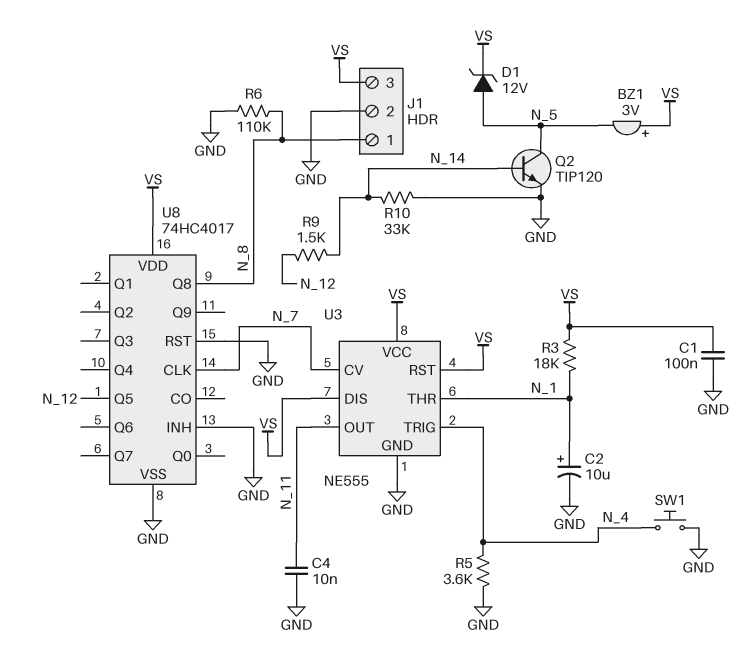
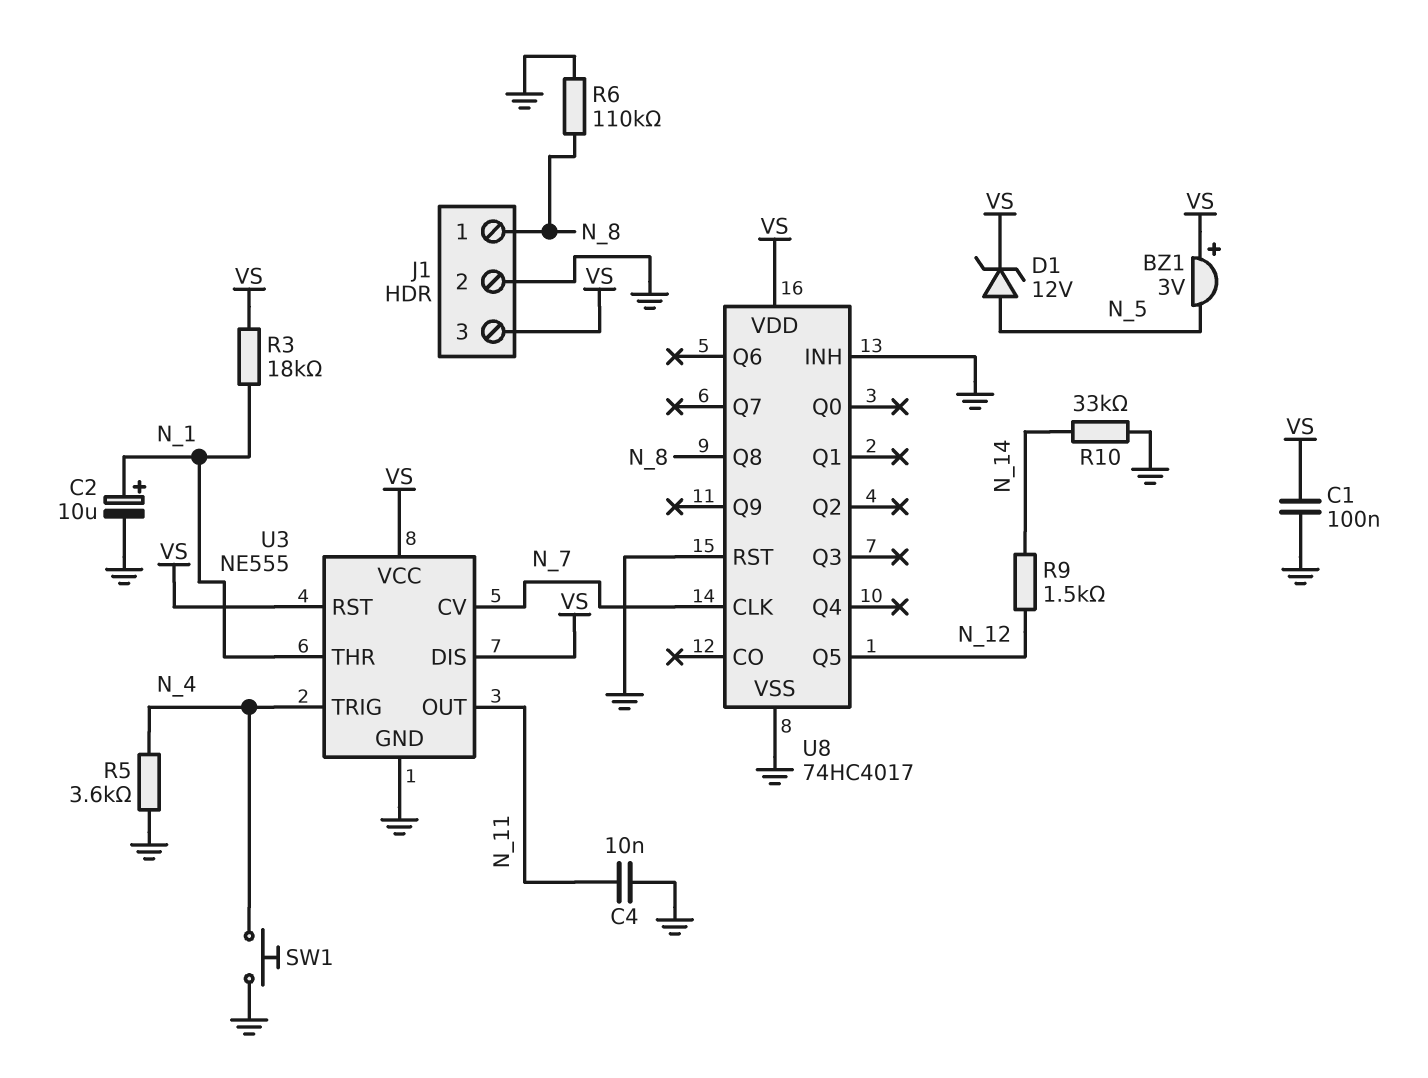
Q2: NPN TIP120 (B N_14, C N_5, E GND) -> none

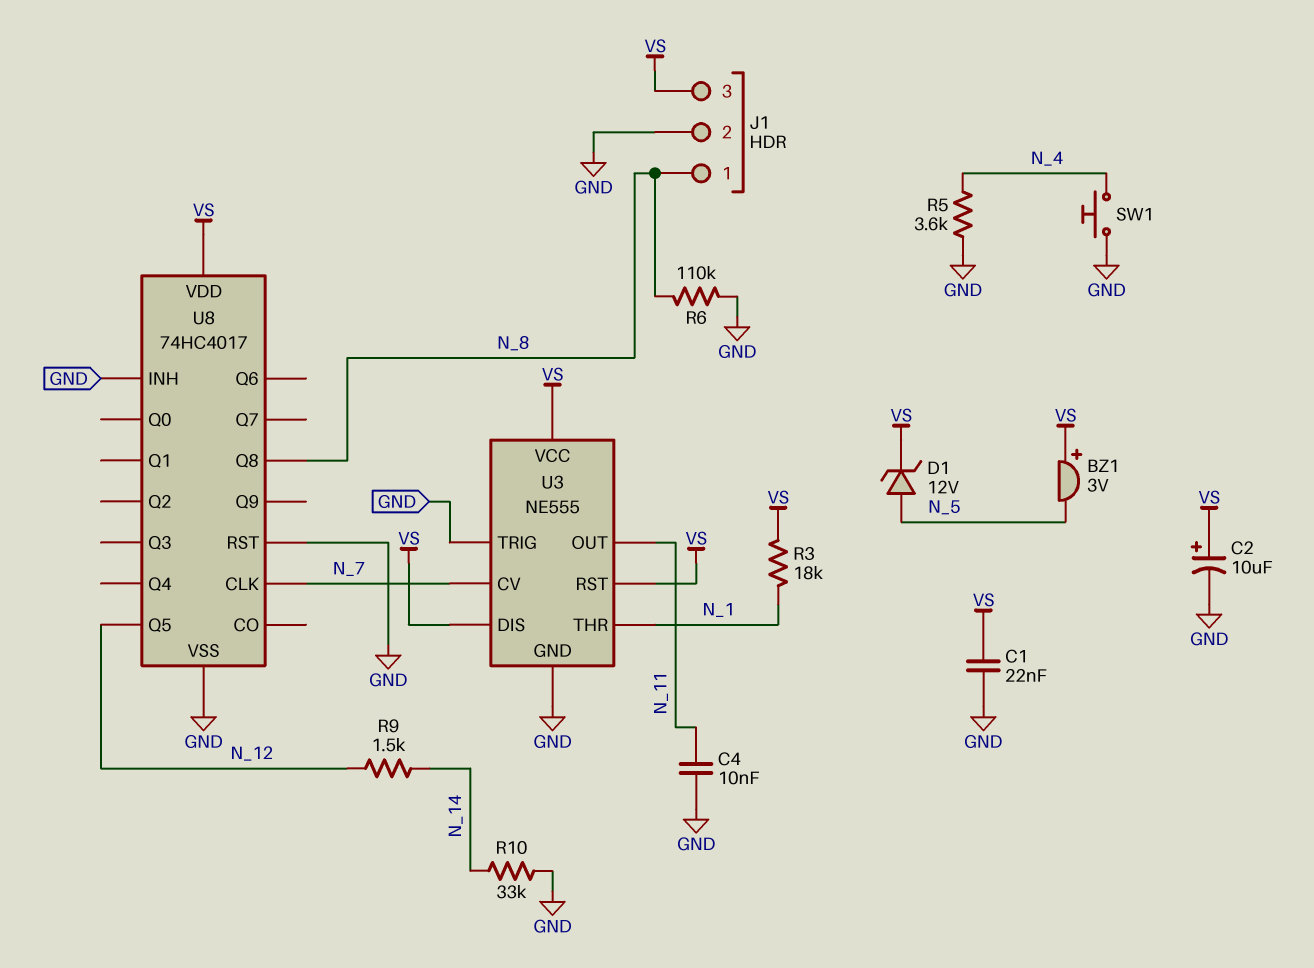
C1: 100nF (GND, VS) -> 22nF (GND, VS)
C2: 10uF (plus N_1, minus GND) -> 10uF (plus VS, minus GND)
U3 pin TRIG: N_4 -> GND

